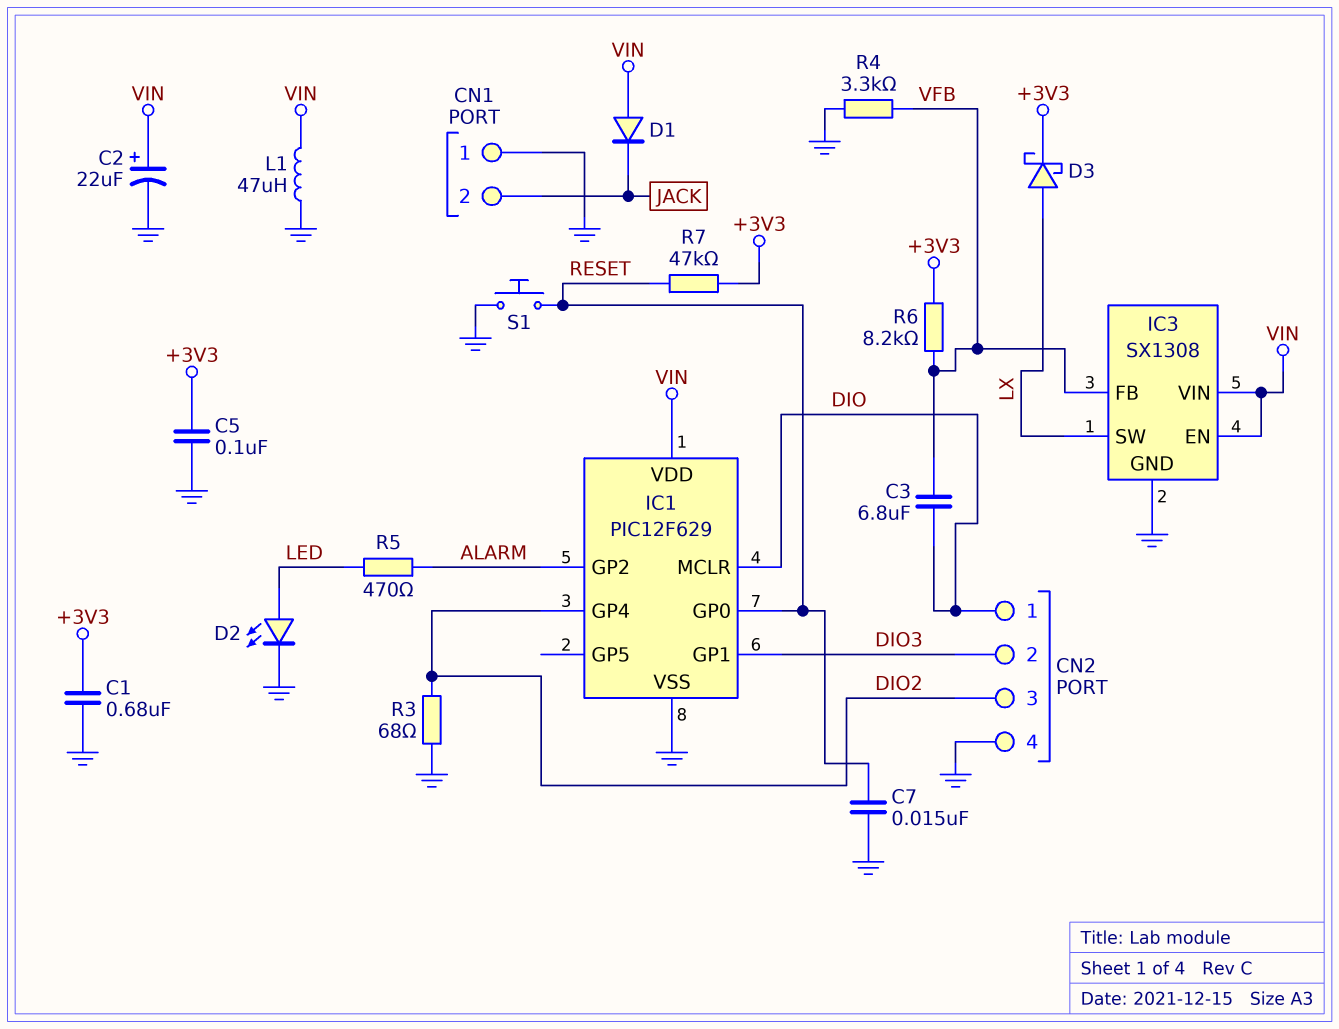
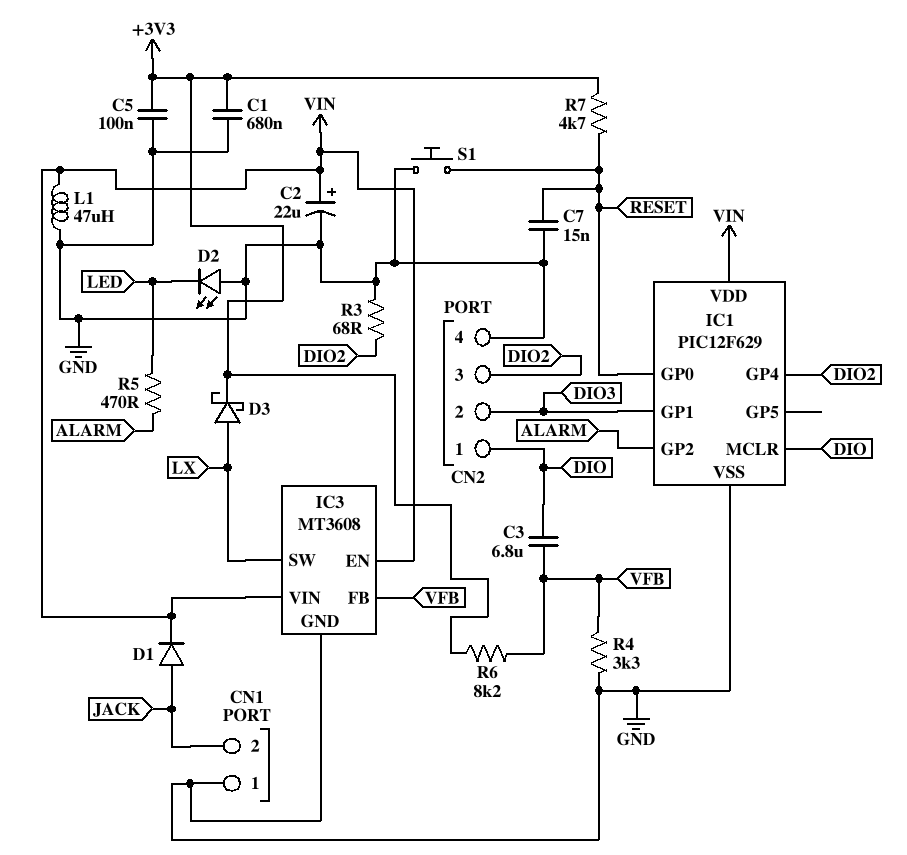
D1: diode (A VIN, K JACK) -> diode (A JACK, K VIN)
D2: LED (A LED, K GND) -> LED (A GND, K LED)
IC3: SX1308 -> MT3608
R7: 47k (+3V3, RESET) -> 4.7k (+3V3, RESET)

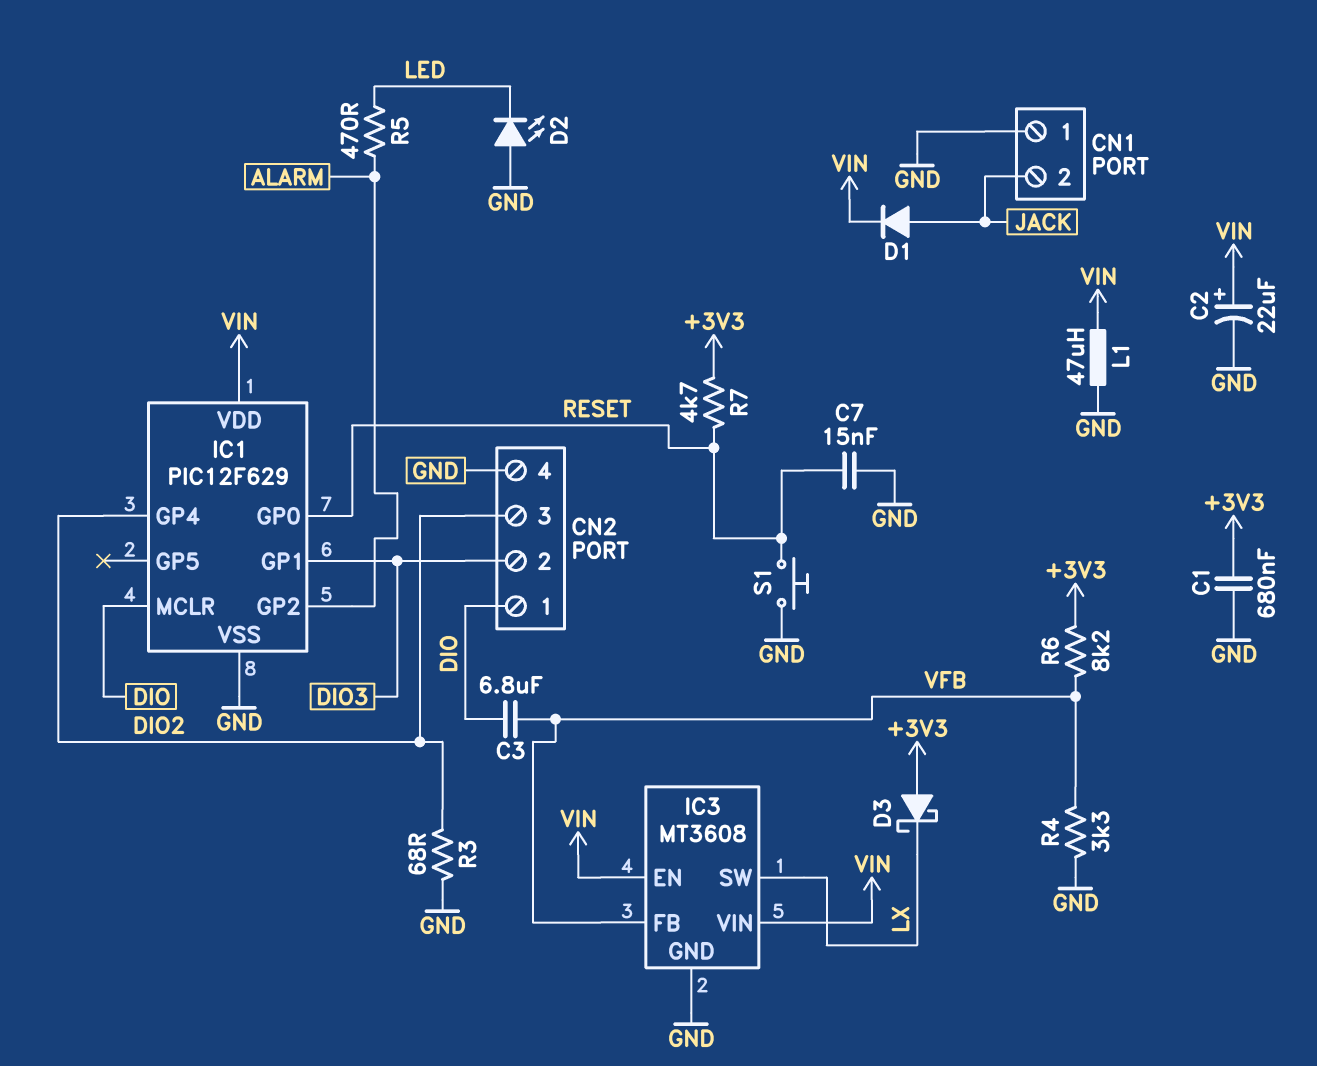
C5: 100nF (+3V3, GND) -> none
D3: schottky (A LX, K +3V3) -> schottky (A +3V3, K LX)

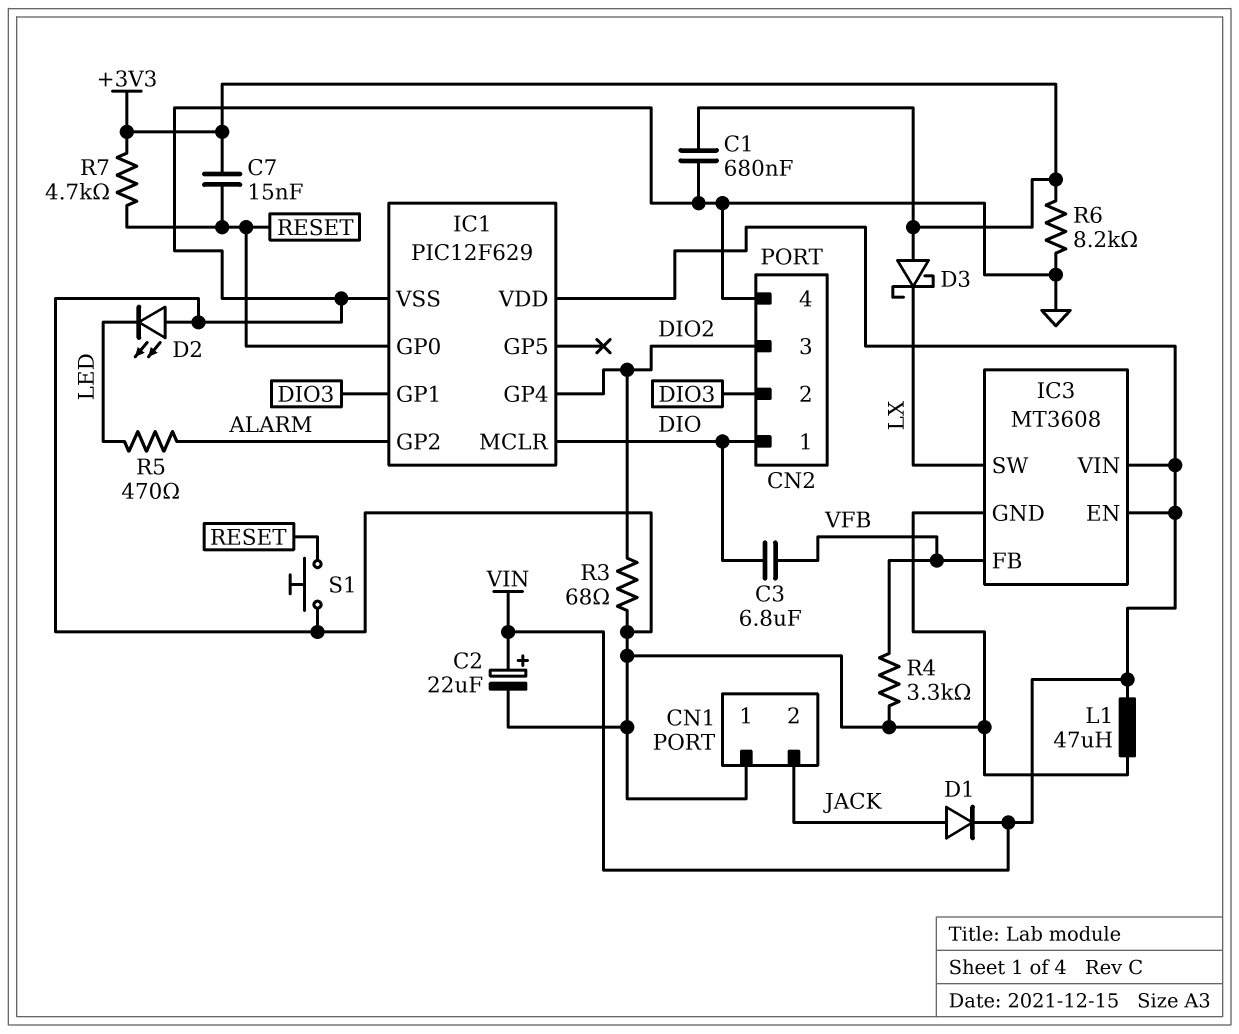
C7: 15nF (GND, RESET) -> 15nF (+3V3, RESET)
R6: 8.2k (+3V3, VFB) -> 8.2k (+3V3, GND)

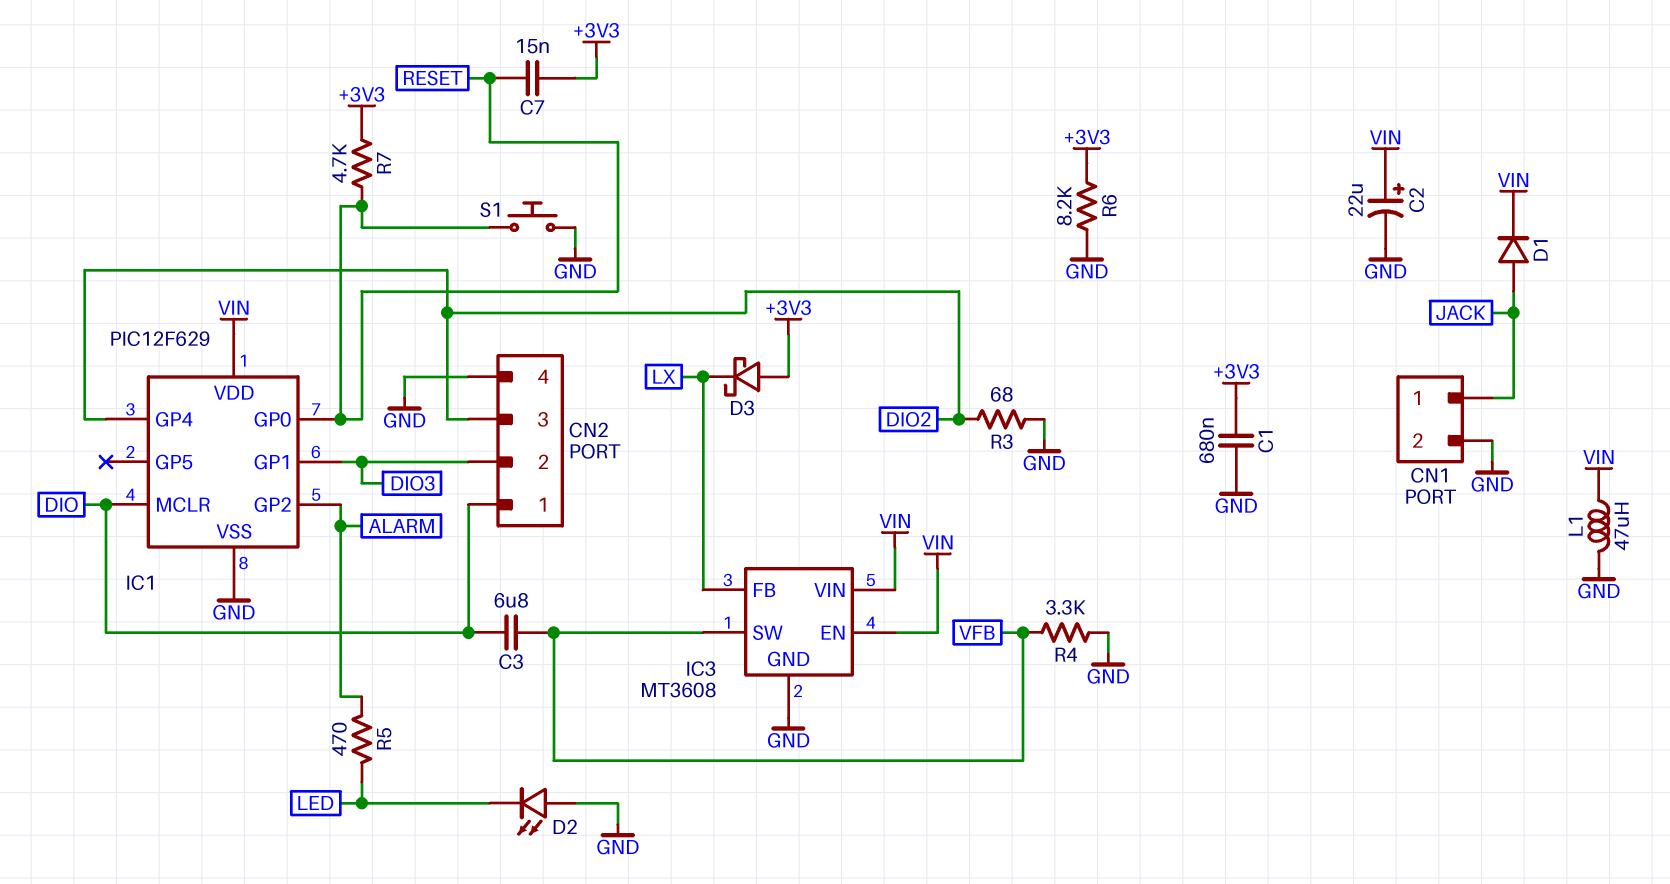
CN1 pin 1: GND -> JACK
CN1 pin 2: JACK -> GND
IC3 pin FB: VFB -> LX
IC3 pin SW: LX -> VFB

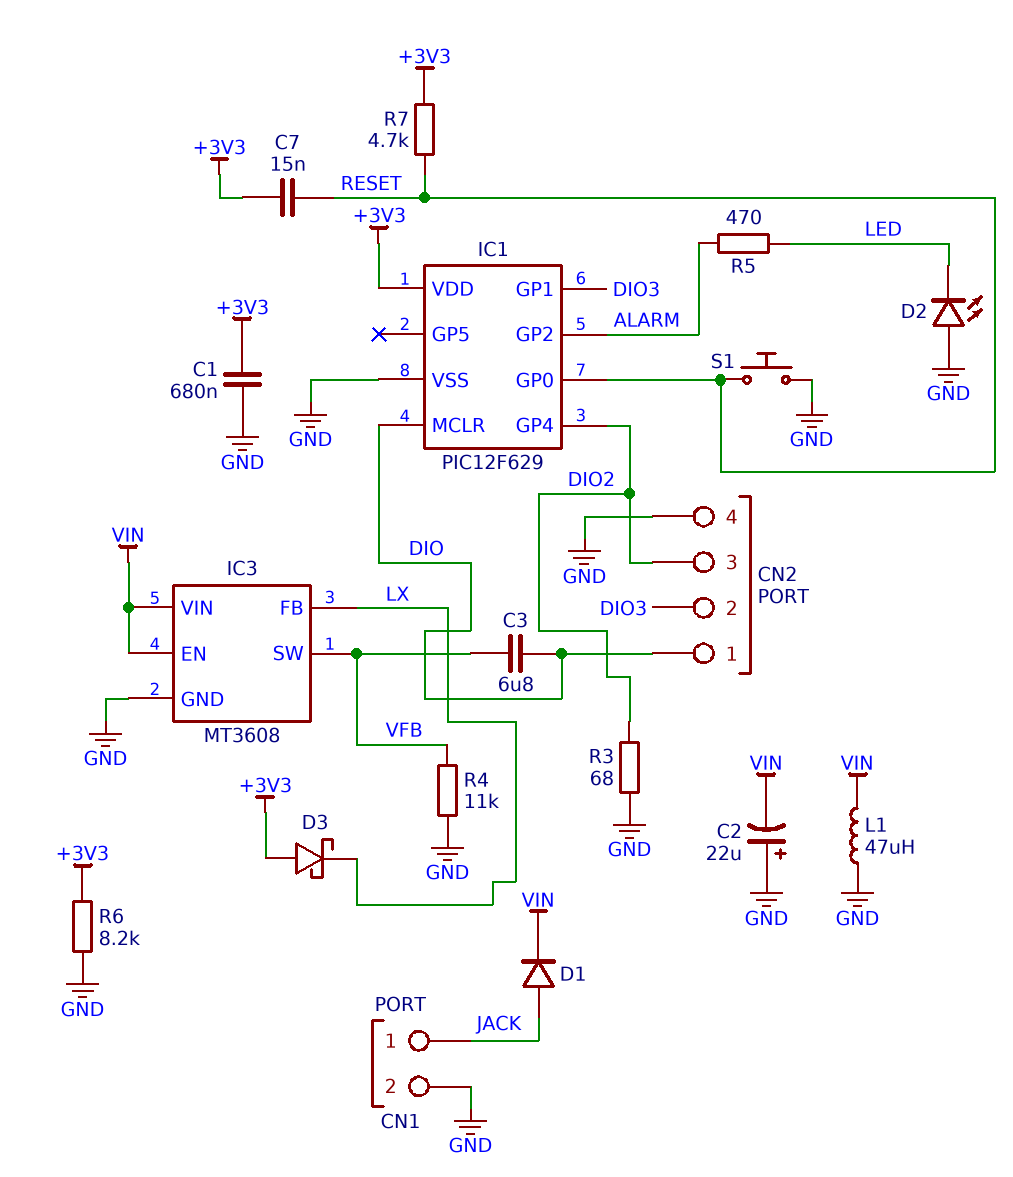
C2: 22uF (plus VIN, minus GND) -> 22uF (plus GND, minus VIN)
IC1 pin VDD: VIN -> +3V3
R4: 3.3k (GND, VFB) -> 11k (GND, VFB)

